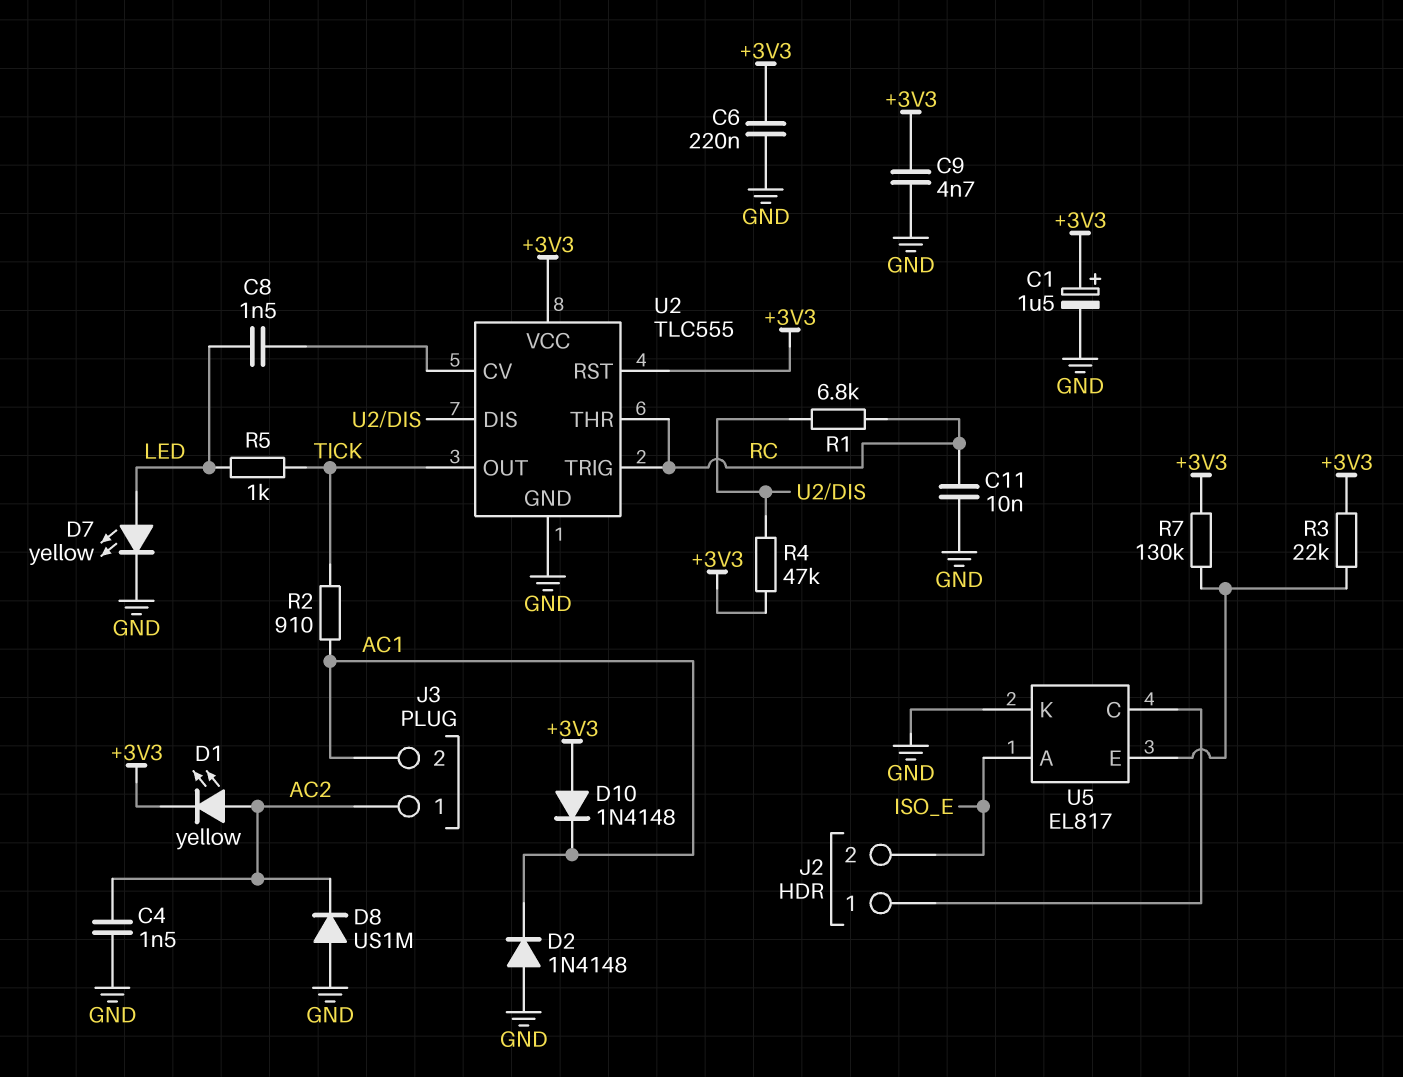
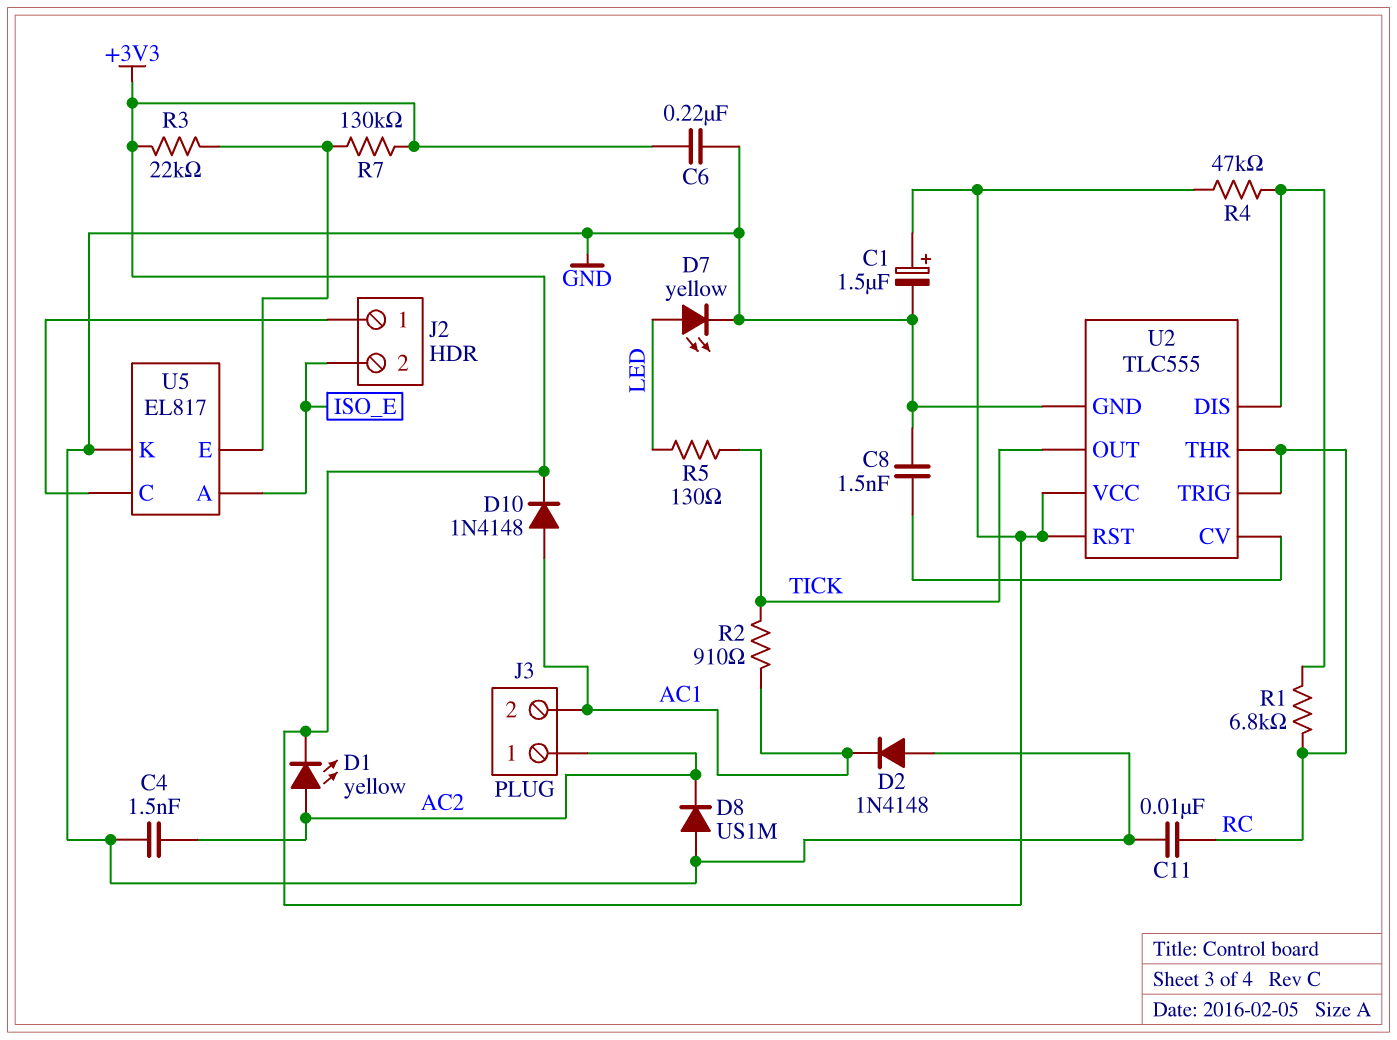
C8: 1.5nF (LED, U2/CV) -> 1.5nF (GND, U2/CV)
C9: 4.7nF (+3V3, GND) -> none
D10: diode 1N4148 (A +3V3, K AC1) -> diode 1N4148 (A AC1, K +3V3)
R5: 1k (LED, TICK) -> 130 (LED, TICK)

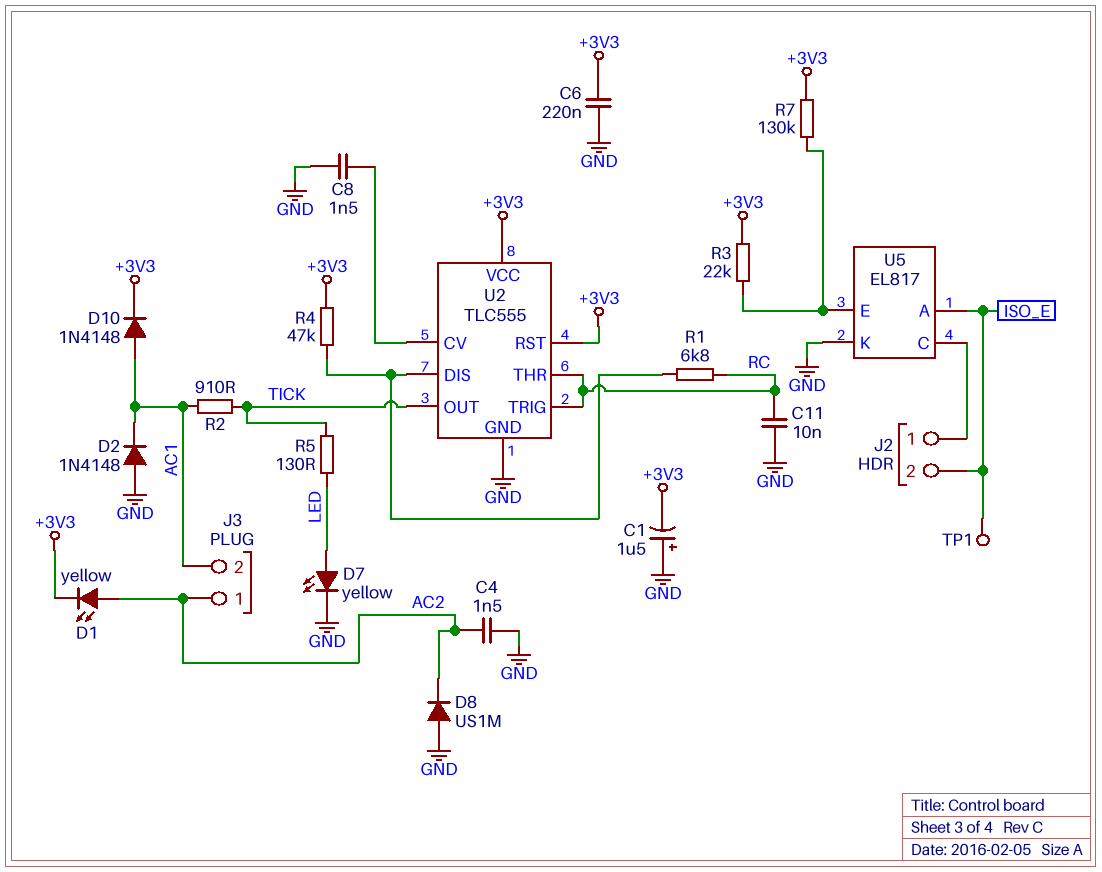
C1: 1.5uF (plus +3V3, minus GND) -> 1.5uF (plus GND, minus +3V3)
TP1: none -> test point (ISO_E)

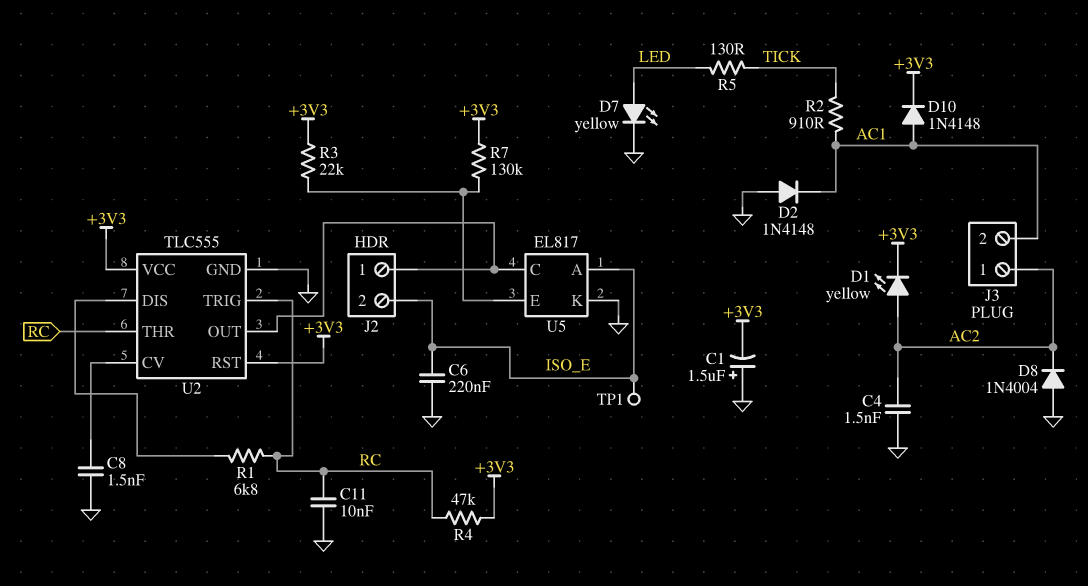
C6: 220nF (+3V3, GND) -> 220nF (GND, ISO_E)
D8: diode US1M (A GND, K AC2) -> diode 1N4004 (A GND, K AC2)
R4: 47k (+3V3, U2/DIS) -> 47k (+3V3, RC)
U2 pin OUT: TICK -> J2/1

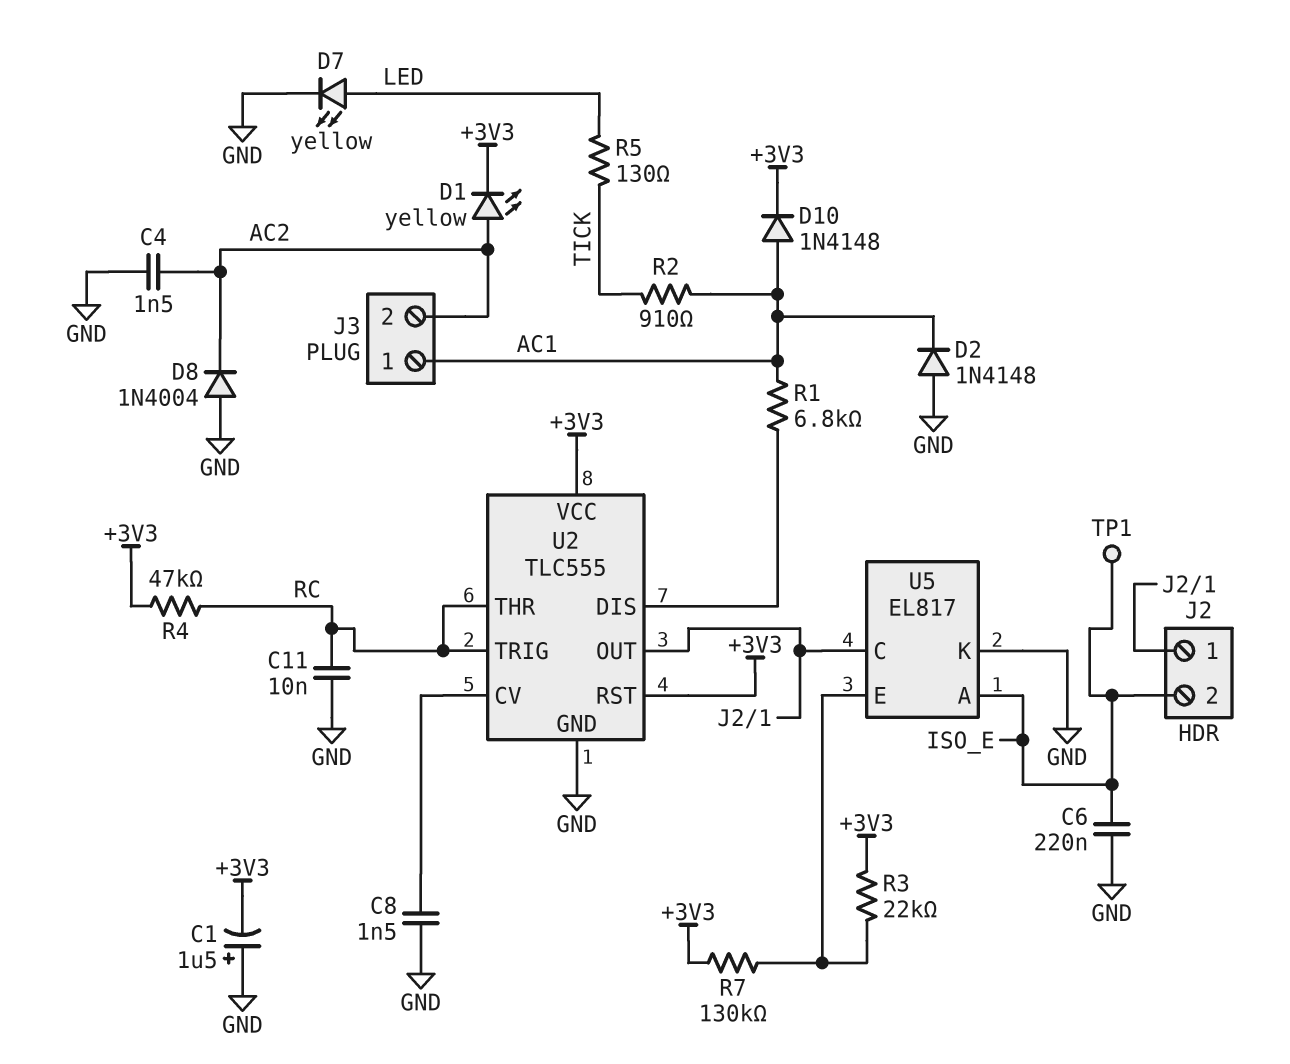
J3 pin 1: AC2 -> AC1
J3 pin 2: AC1 -> AC2
R1: 6.8k (RC, U2/DIS) -> 6.8k (AC1, U2/DIS)

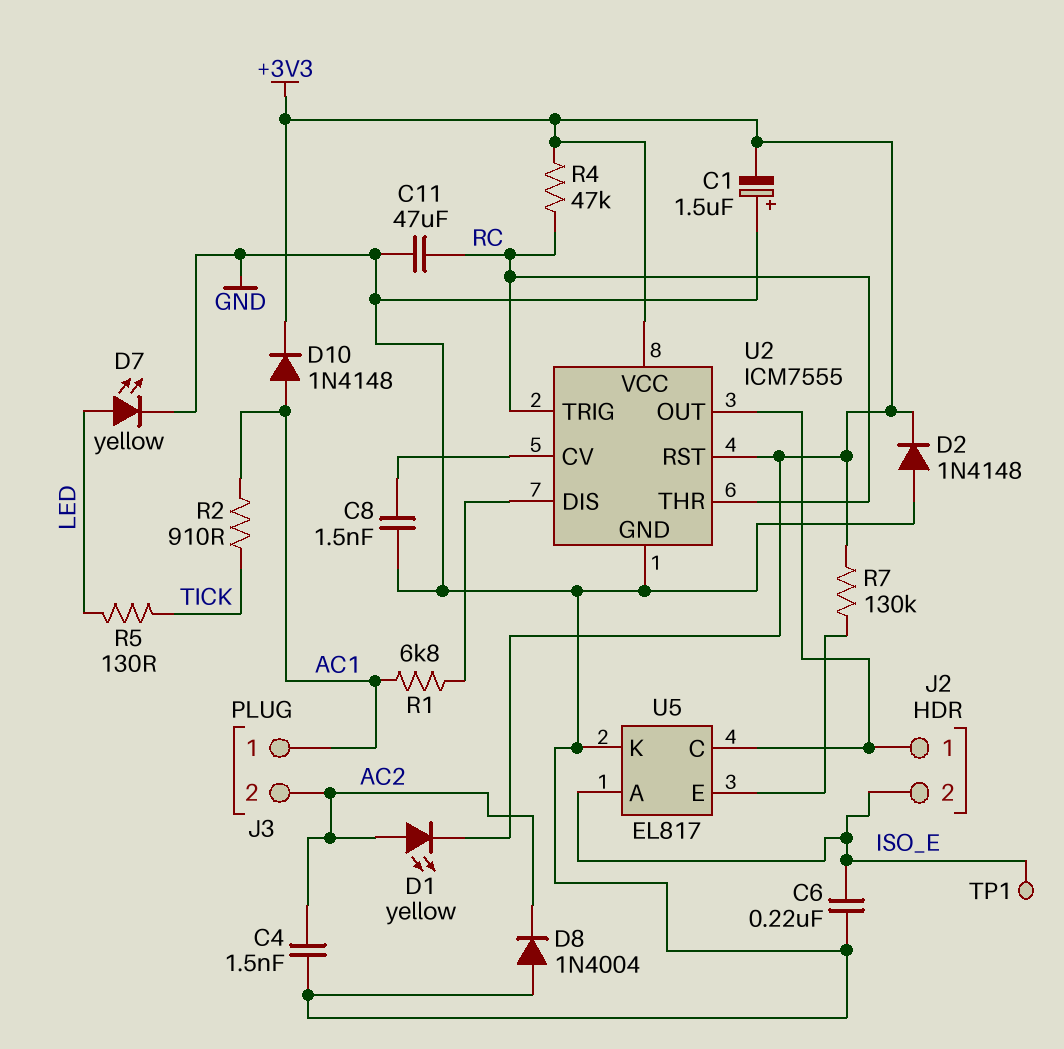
C11: 10nF (GND, RC) -> 47uF (GND, RC)
D2: diode 1N4148 (A GND, K AC1) -> diode 1N4148 (A GND, K +3V3)
R3: 22k (+3V3, U5/E) -> none
U2: TLC555 -> ICM7555

